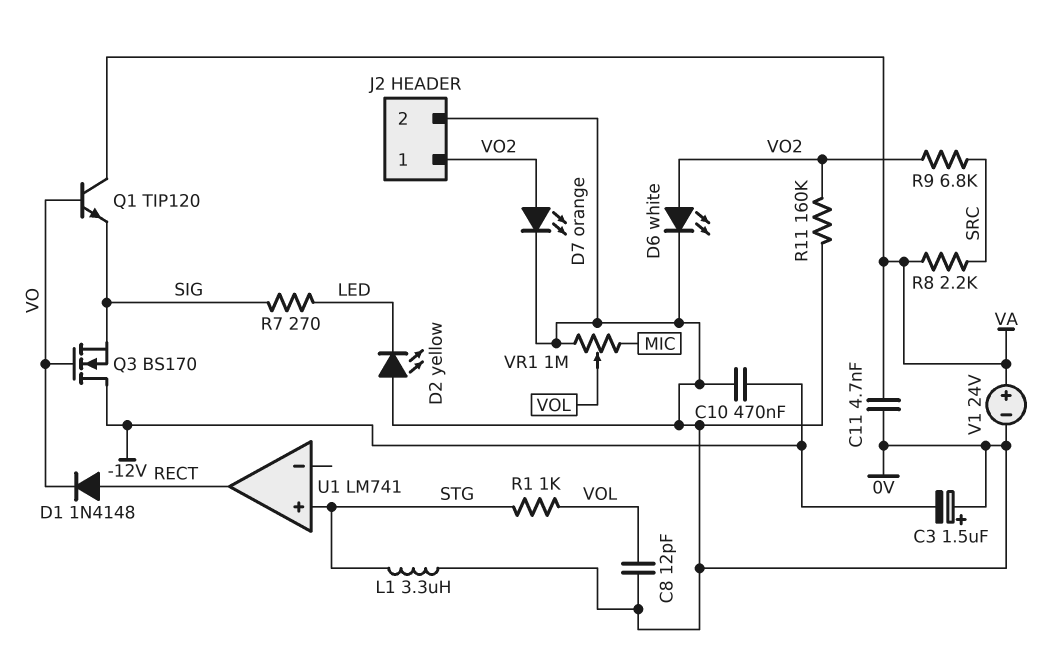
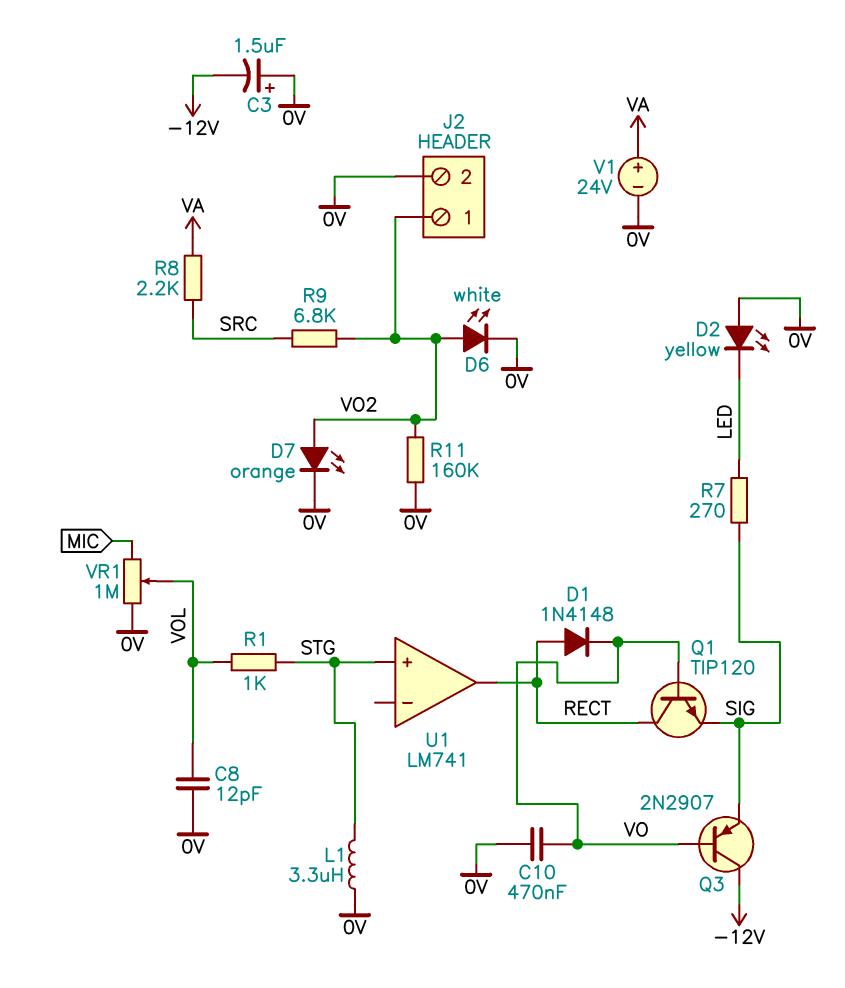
C10: 470nF (-12V, 0V) -> 470nF (0V, VO)
C11: 4.7nF (0V, VA) -> none
Q1: NPN TIP120 (B VO, C VA, E SIG) -> NPN TIP120 (B VO, C RECT, E SIG)
Q3: NMOS BS170 (G VO, D -12V, S SIG) -> PNP 2N2907 (B VO, C -12V, E SIG)

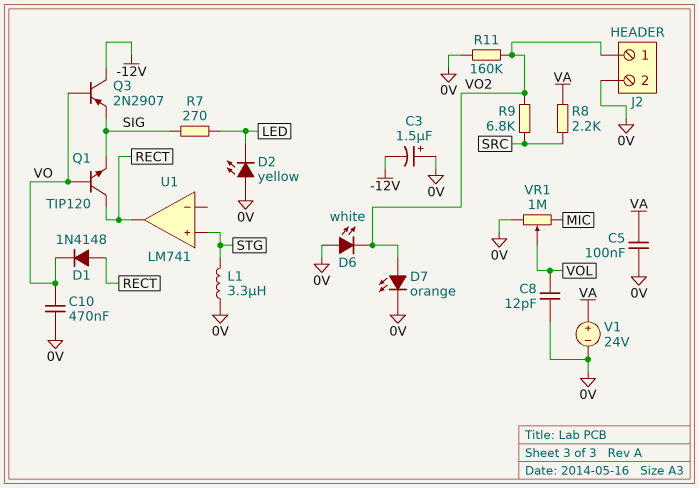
C5: none -> 100nF (0V, VA)
D6: LED white (A VO2, K 0V) -> LED white (A 0V, K VO2)
R1: 1k (STG, VOL) -> none

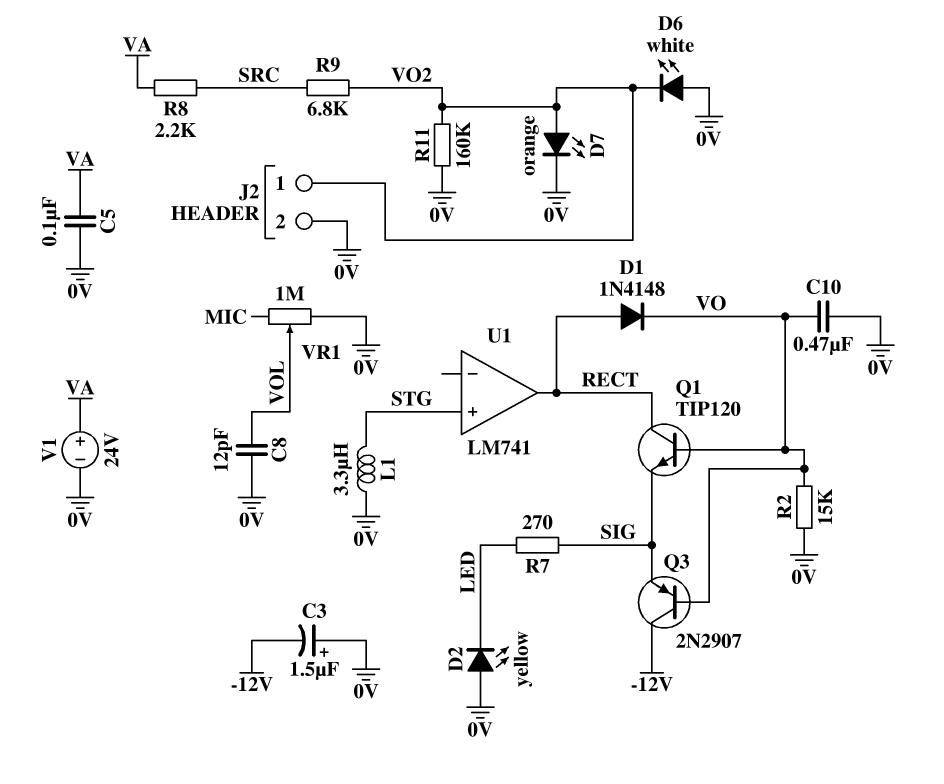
R2: none -> 15k (0V, VO)

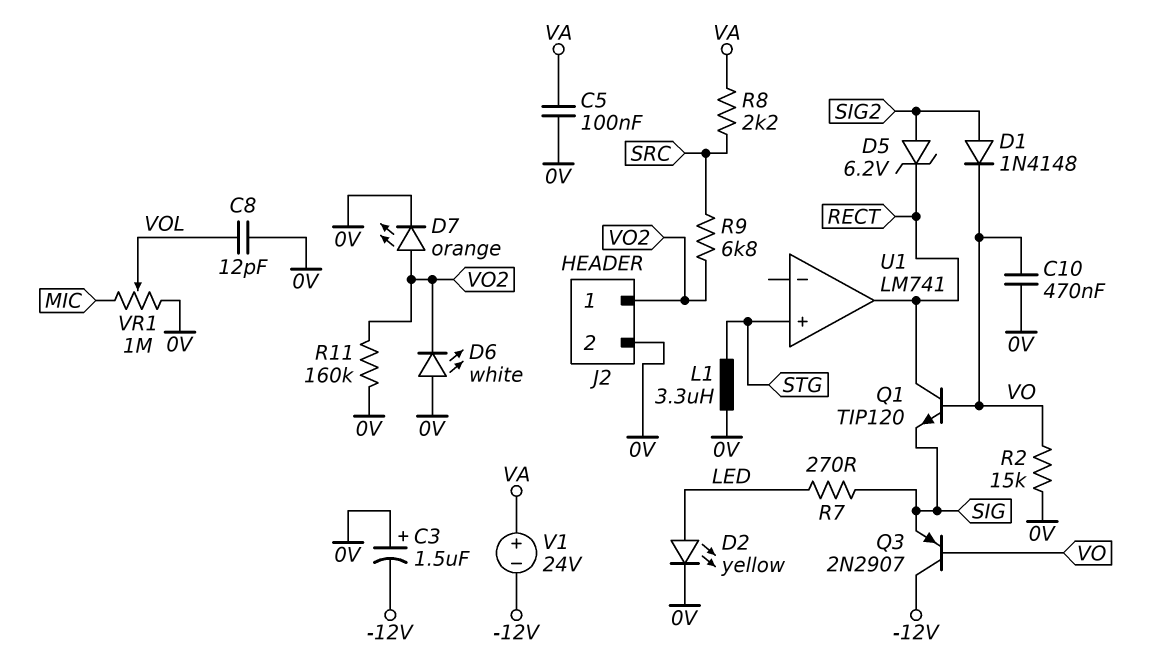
D1: diode 1N4148 (A RECT, K VO) -> diode 1N4148 (A SIG2, K VO)
D2: LED yellow (A 0V, K LED) -> LED yellow (A LED, K 0V)
D5: none -> zener 6.2V (A SIG2, K RECT)
V1: 24V (plus VA, minus 0V) -> 24V (plus VA, minus -12V)

